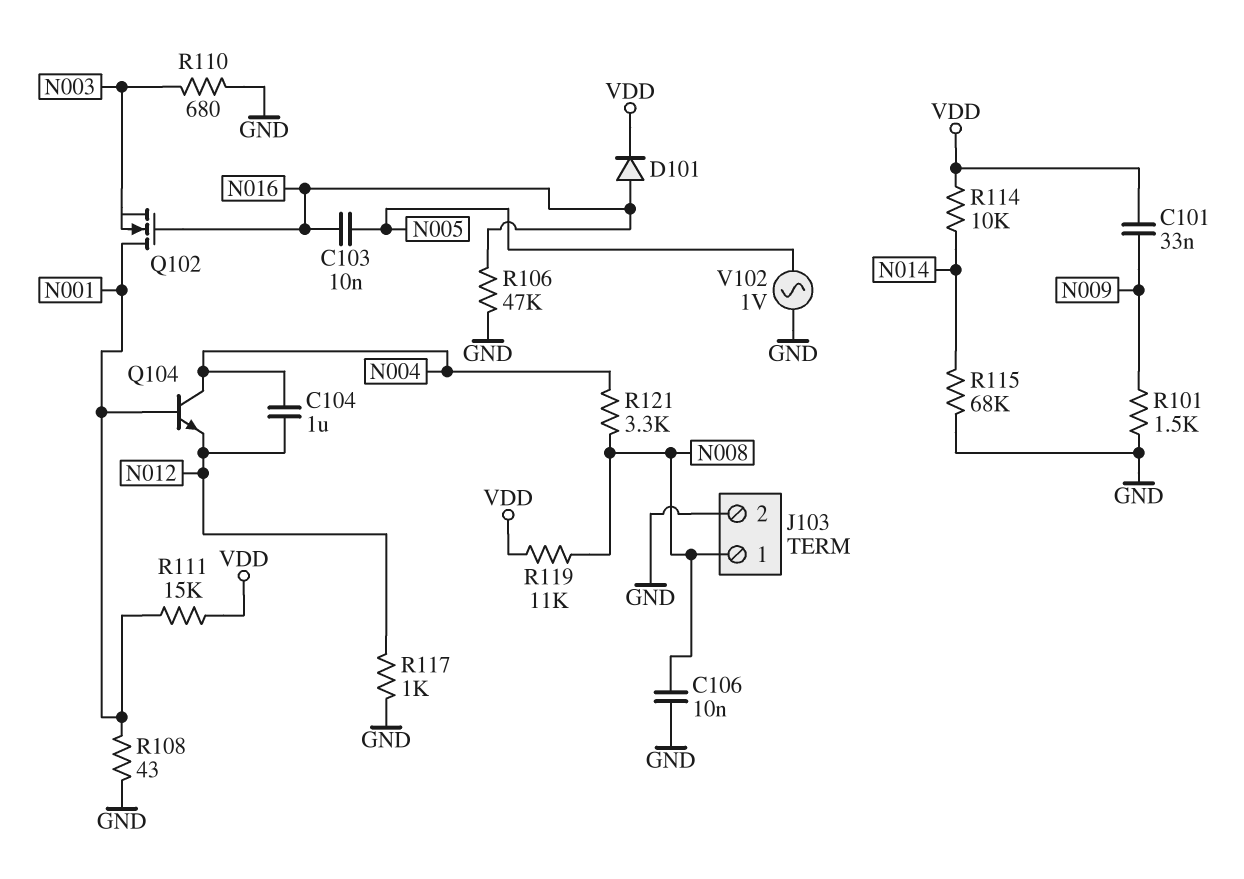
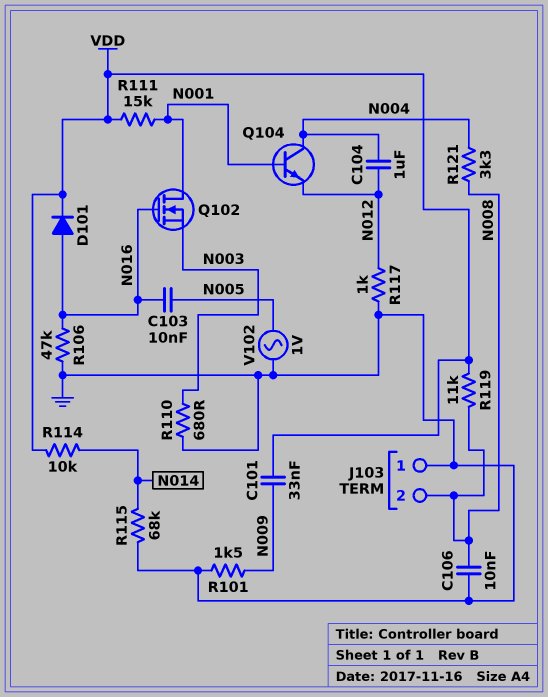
J103 pin 1: N008 -> GND
J103 pin 2: GND -> N008
R108: 43 (GND, N001) -> none

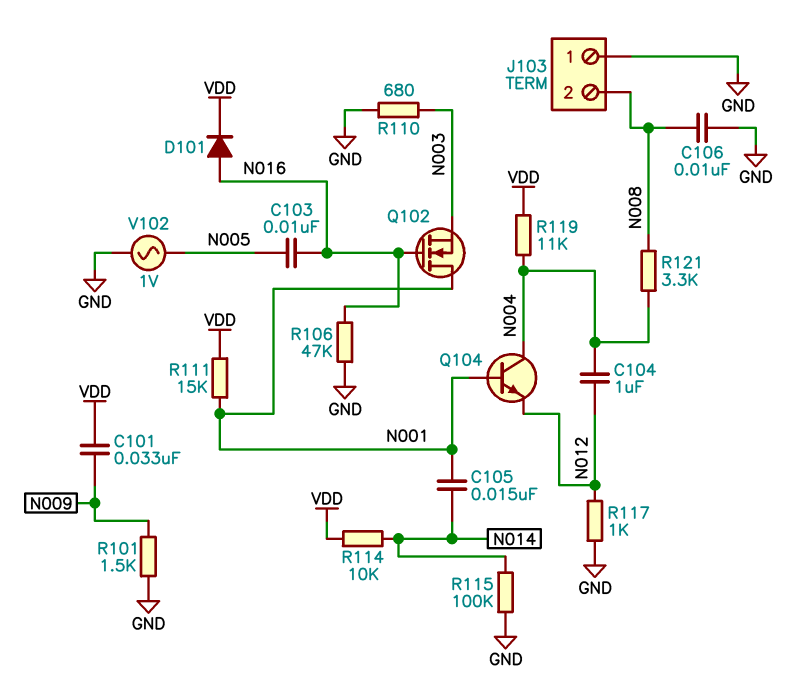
C105: none -> 15nF (N001, N014)
R115: 68k (GND, N014) -> 100k (GND, N014)
R119: 11k (N008, VDD) -> 11k (N004, VDD)

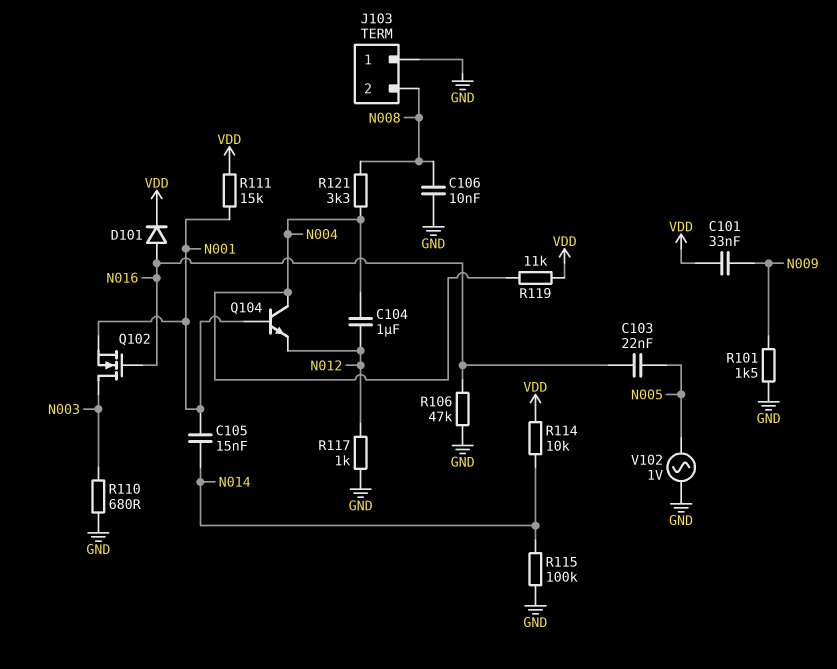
C103: 10nF (N005, N016) -> 22nF (N005, N016)
Q102: NMOS (G N016, D N001, S N003) -> NMOS (G N016, D N003, S N001)

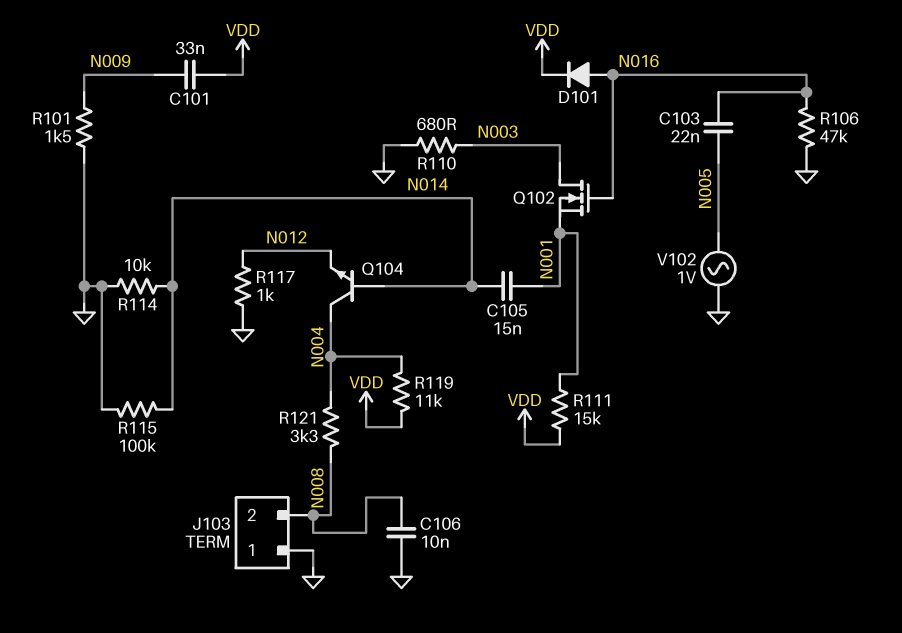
C104: 1uF (N004, N012) -> none
Q104: NPN (B N001, C N004, E N012) -> NPN (B N014, C N004, E N012)
R114: 10k (N014, VDD) -> 10k (GND, N014)

